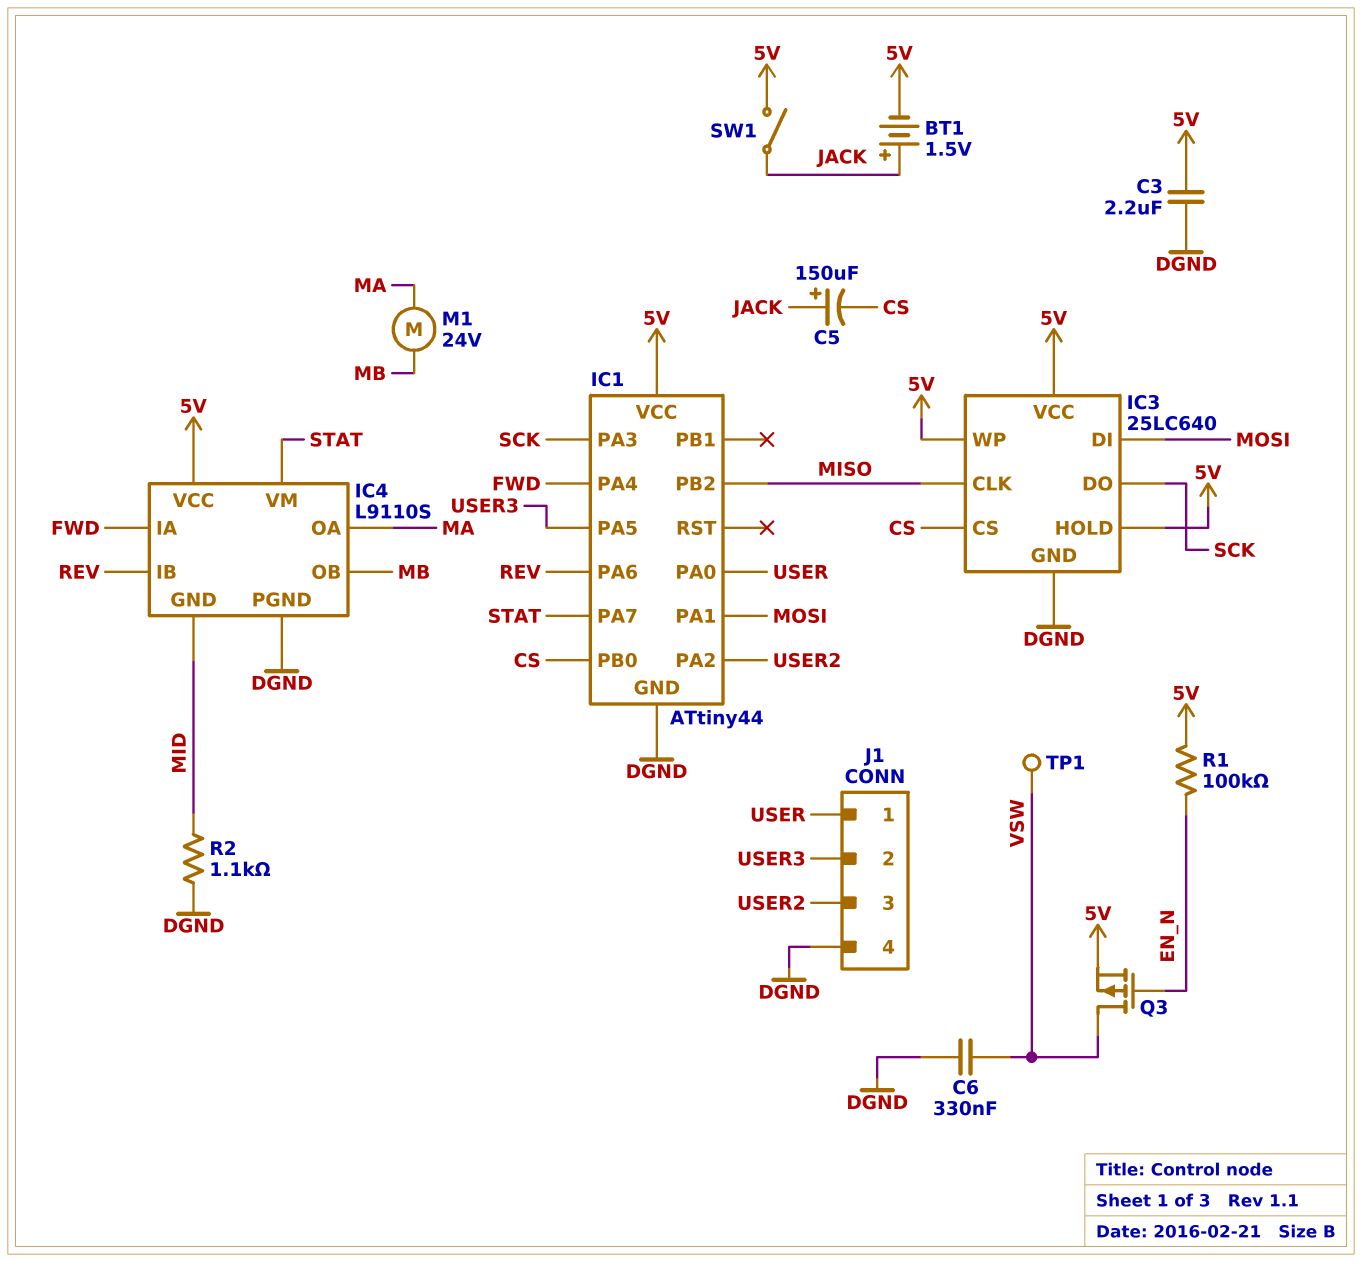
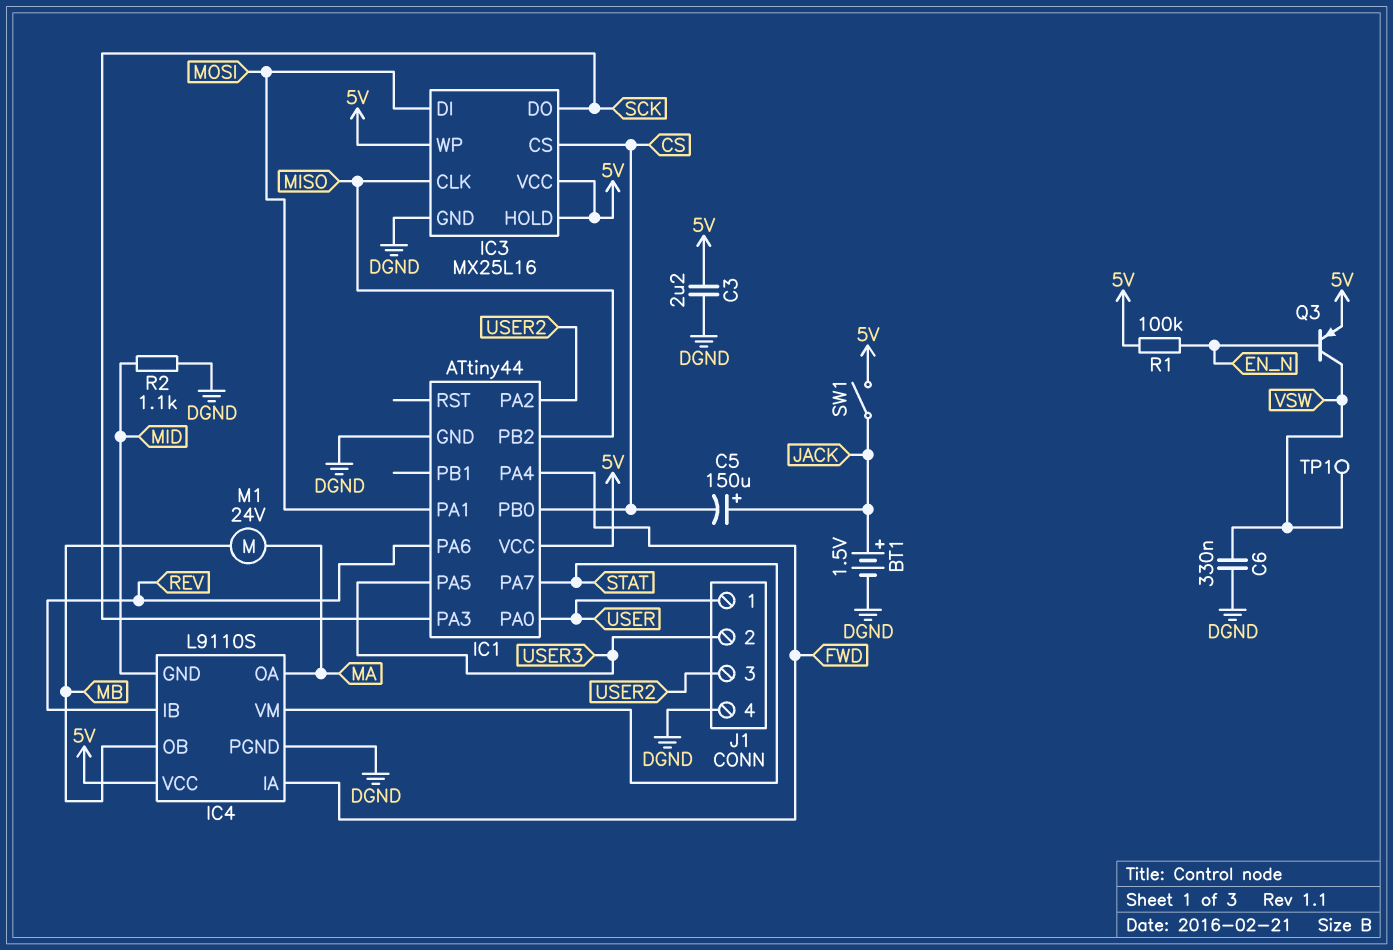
BT1: 1.5V (plus JACK, minus 5V) -> 1.5V (plus JACK, minus DGND)
IC3: 25LC640 -> MX25L16
Q3: PMOS (G EN_N, D VSW, S 5V) -> PNP (B EN_N, C VSW, E 5V)

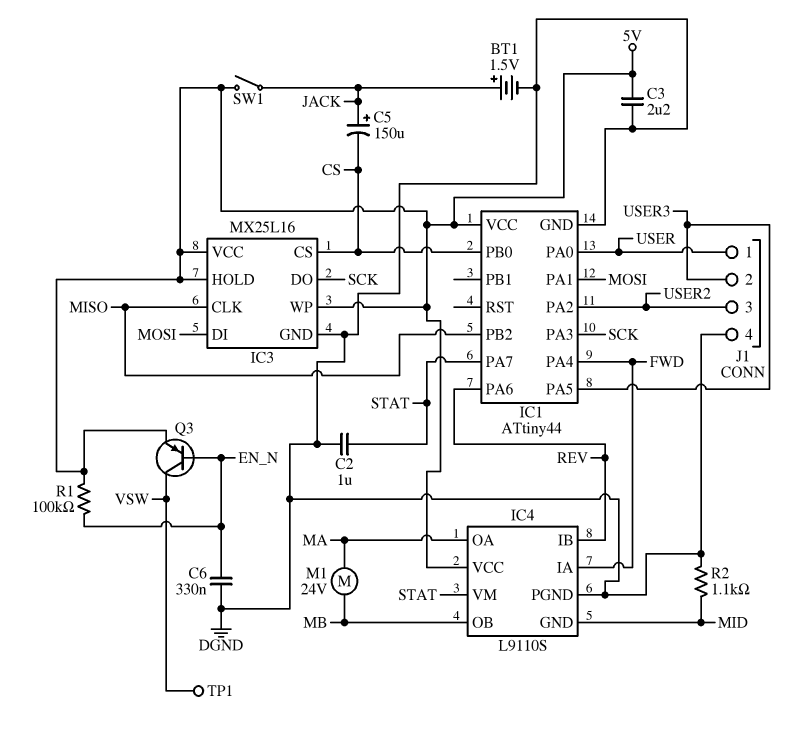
C2: none -> 1uF (DGND, STAT)
C6: 330nF (DGND, VSW) -> 330nF (DGND, EN_N)

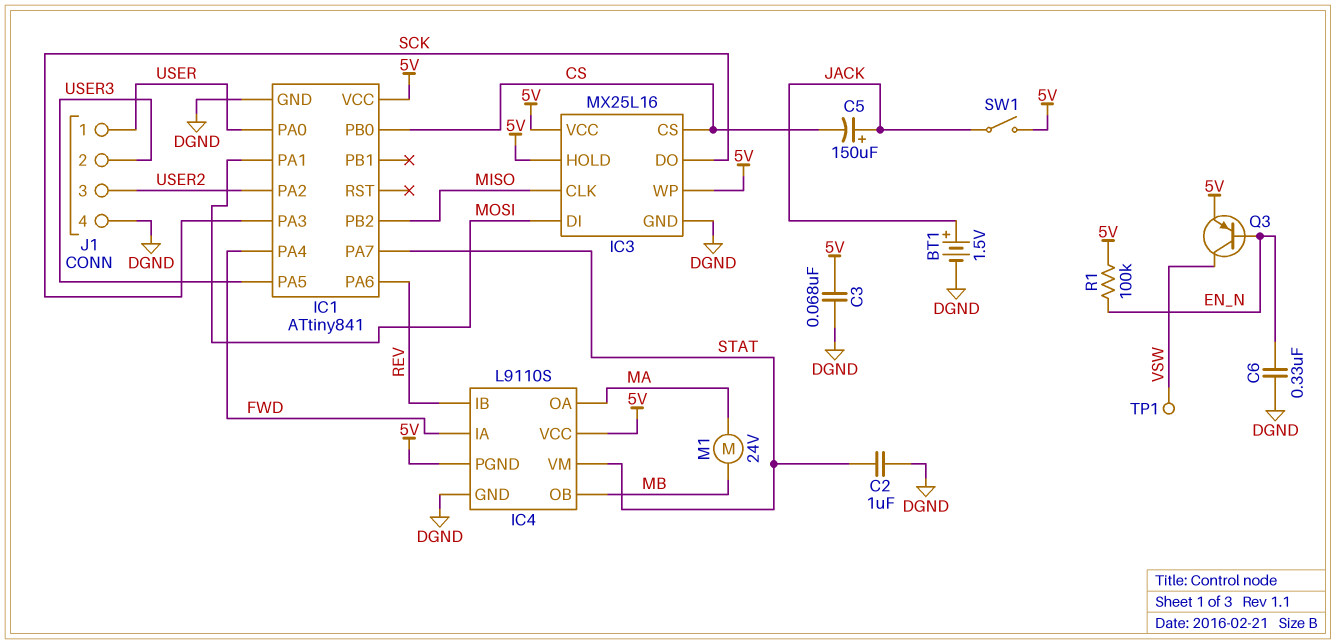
C3: 2.2uF (5V, DGND) -> 68nF (5V, DGND)
IC1: ATtiny44 -> ATtiny841
IC4 pin GND: MID -> DGND
IC4 pin PGND: DGND -> 5V
R2: 1.1k (DGND, MID) -> none

